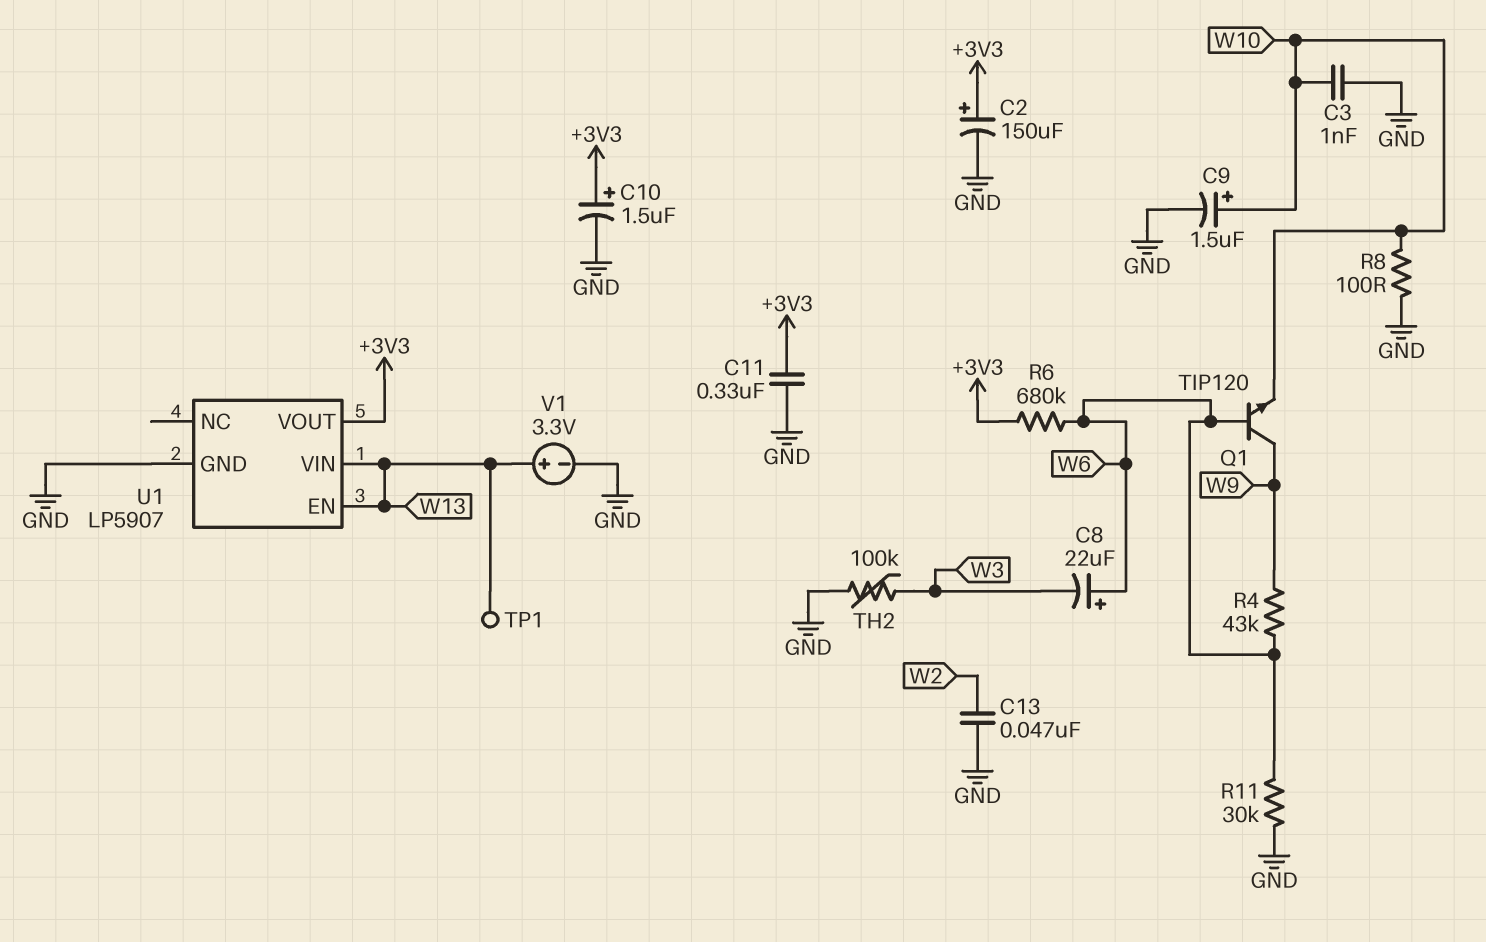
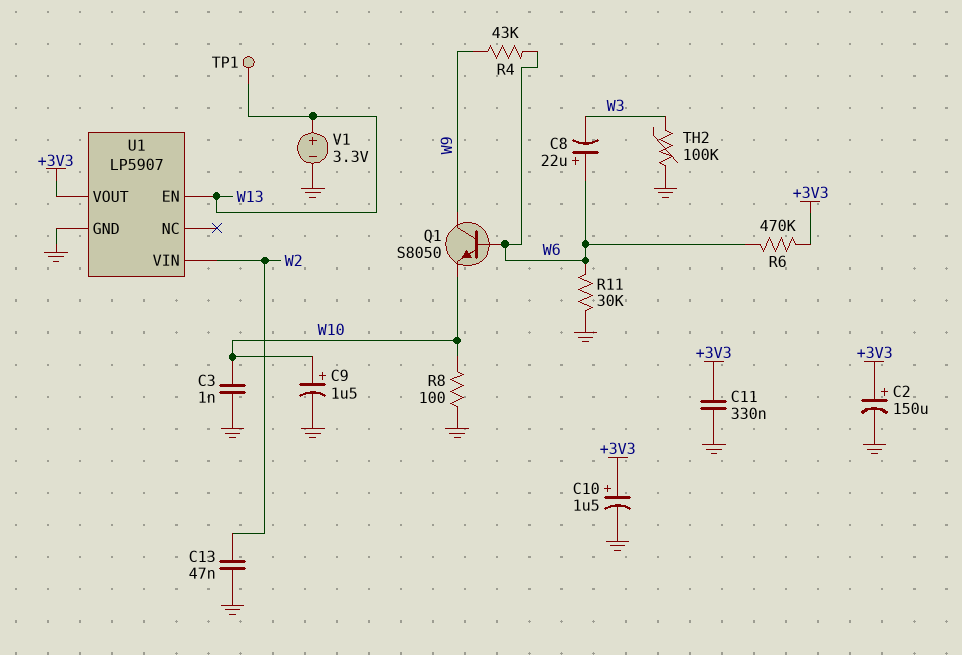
Q1: NPN TIP120 (B W6, C W9, E W10) -> NPN S8050 (B W6, C W9, E W10)
R6: 680k (+3V3, W6) -> 470k (+3V3, W6)
U1 pin VIN: W13 -> W2

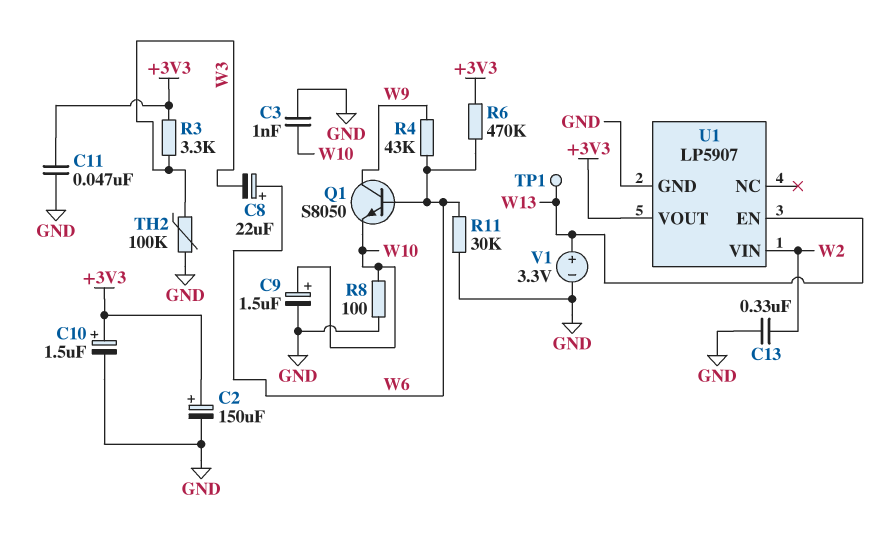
C11: 330nF (+3V3, GND) -> 47nF (+3V3, GND)
C13: 47nF (GND, W2) -> 330nF (GND, W2)
R3: none -> 3.3k (+3V3, W3)

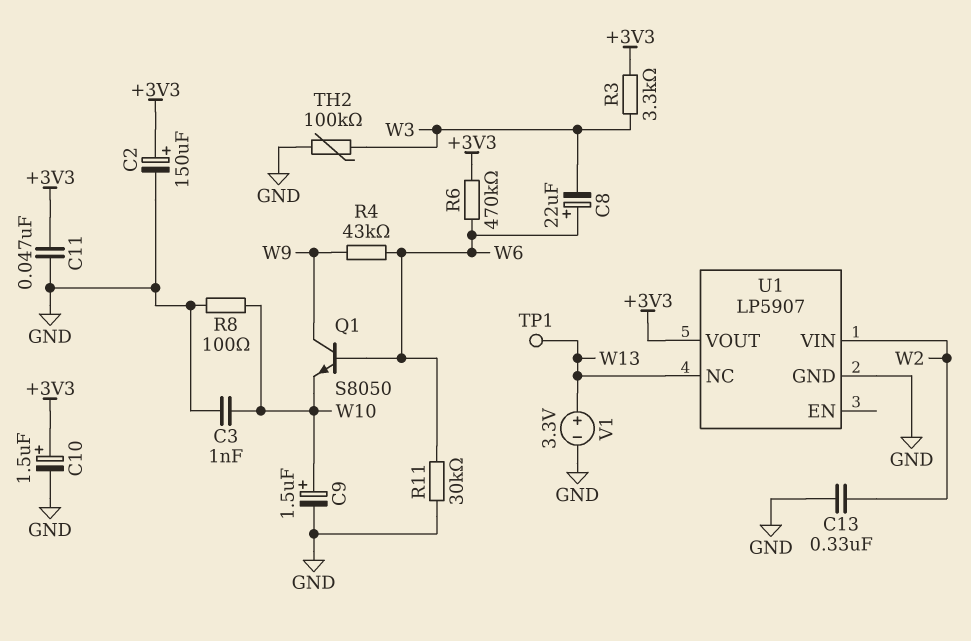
U1 pin EN: W13 -> none
U1 pin NC: none -> W13

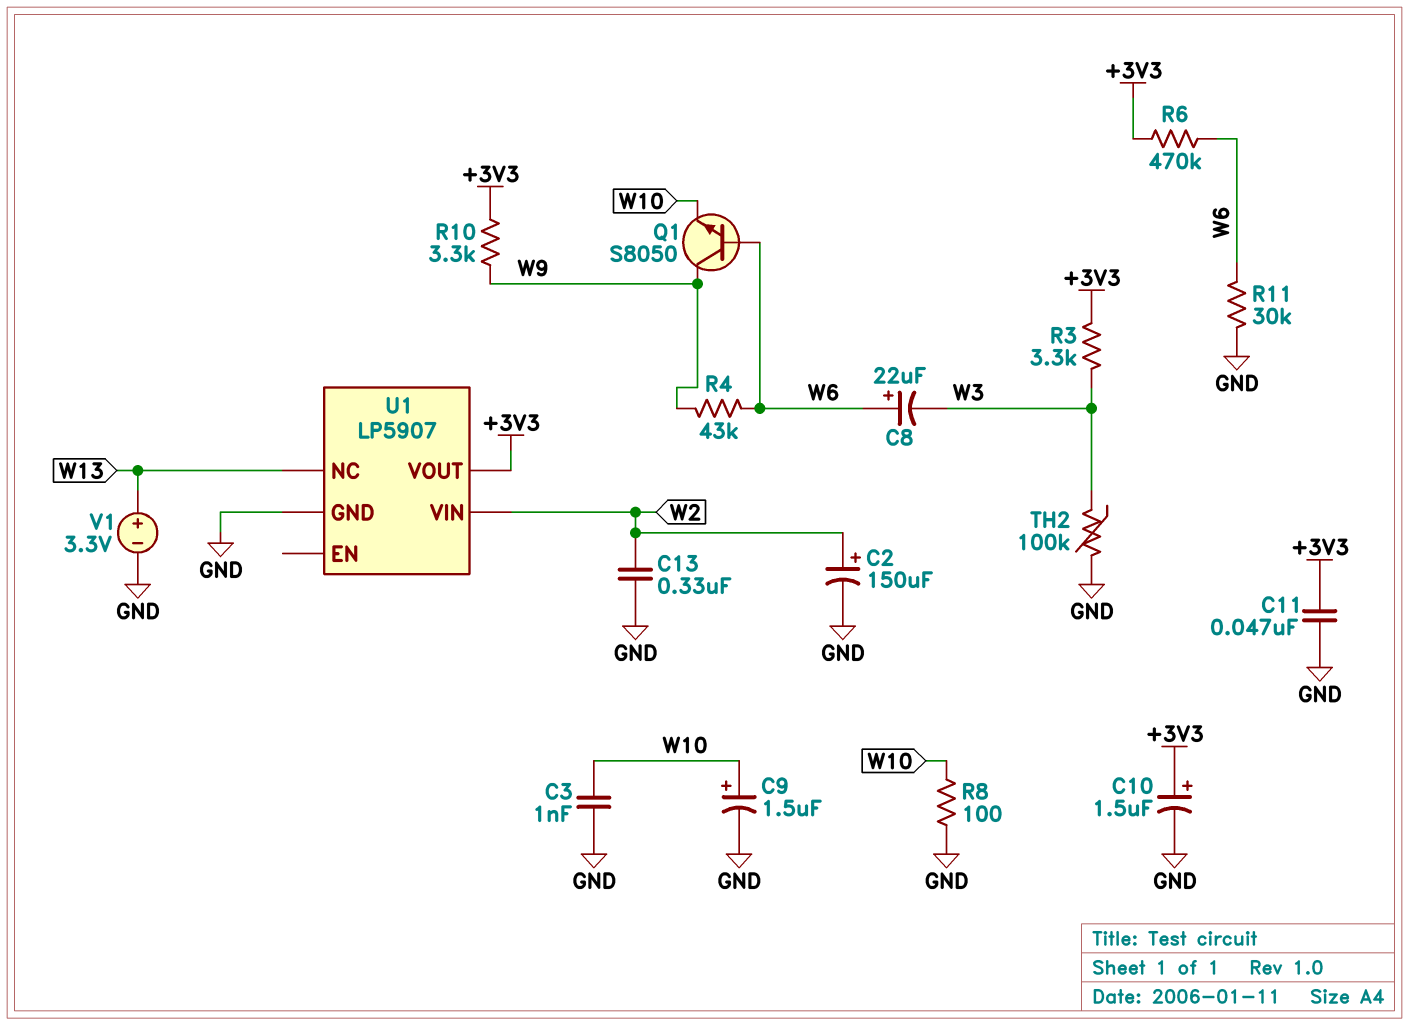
C2: 150uF (plus +3V3, minus GND) -> 150uF (plus W2, minus GND)
R10: none -> 3.3k (+3V3, W9)
TP1: test point (W13) -> none

